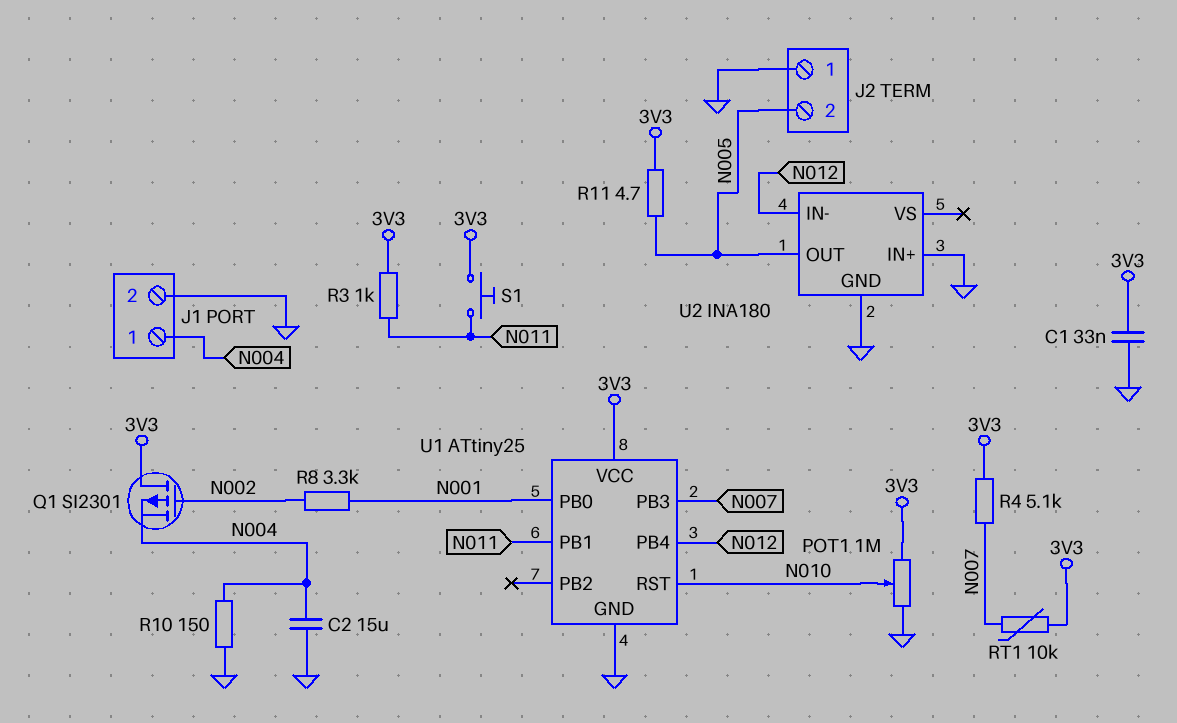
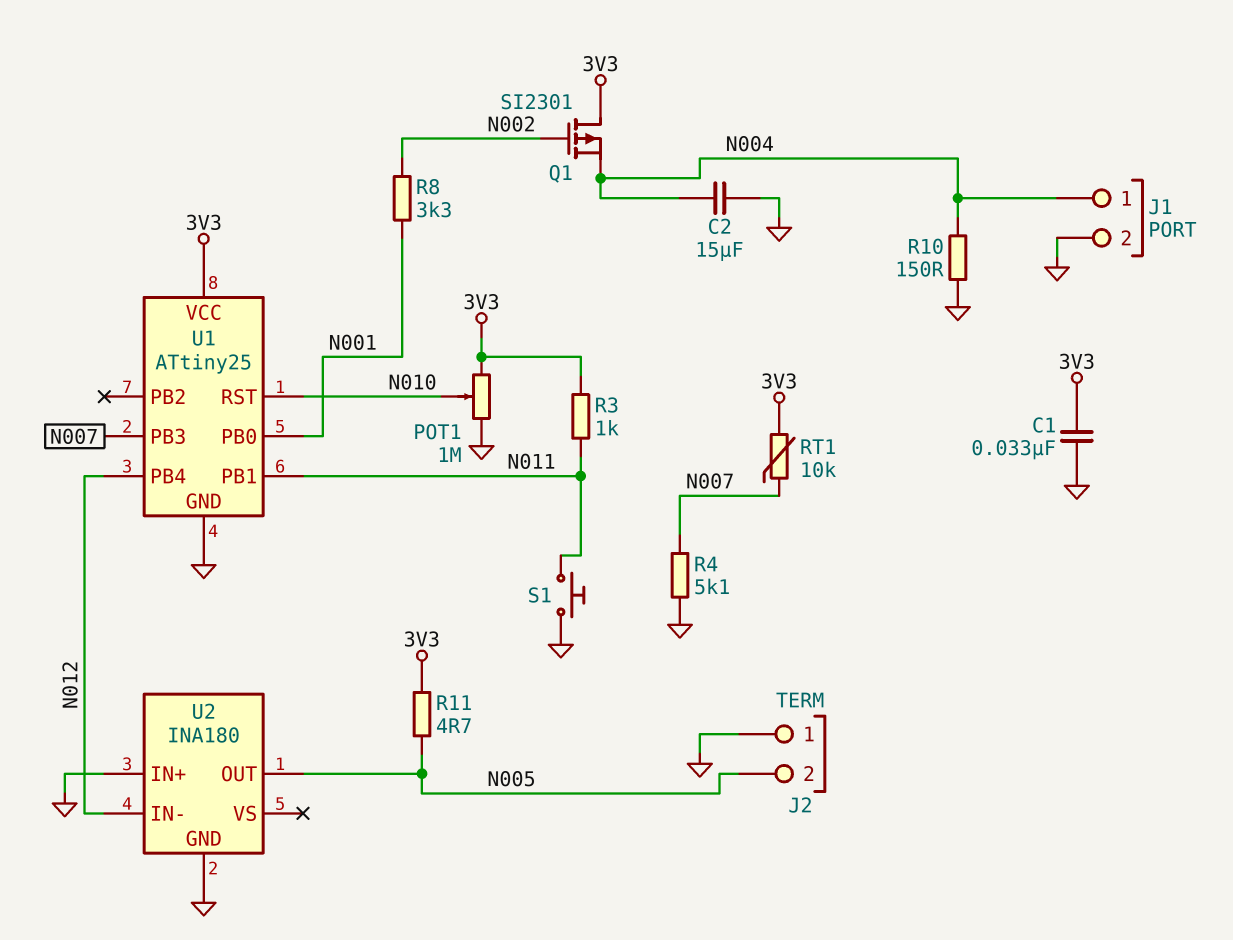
R4: 5.1k (3V3, N007) -> 5.1k (GND, N007)
S1: button (3V3, N011) -> button (GND, N011)

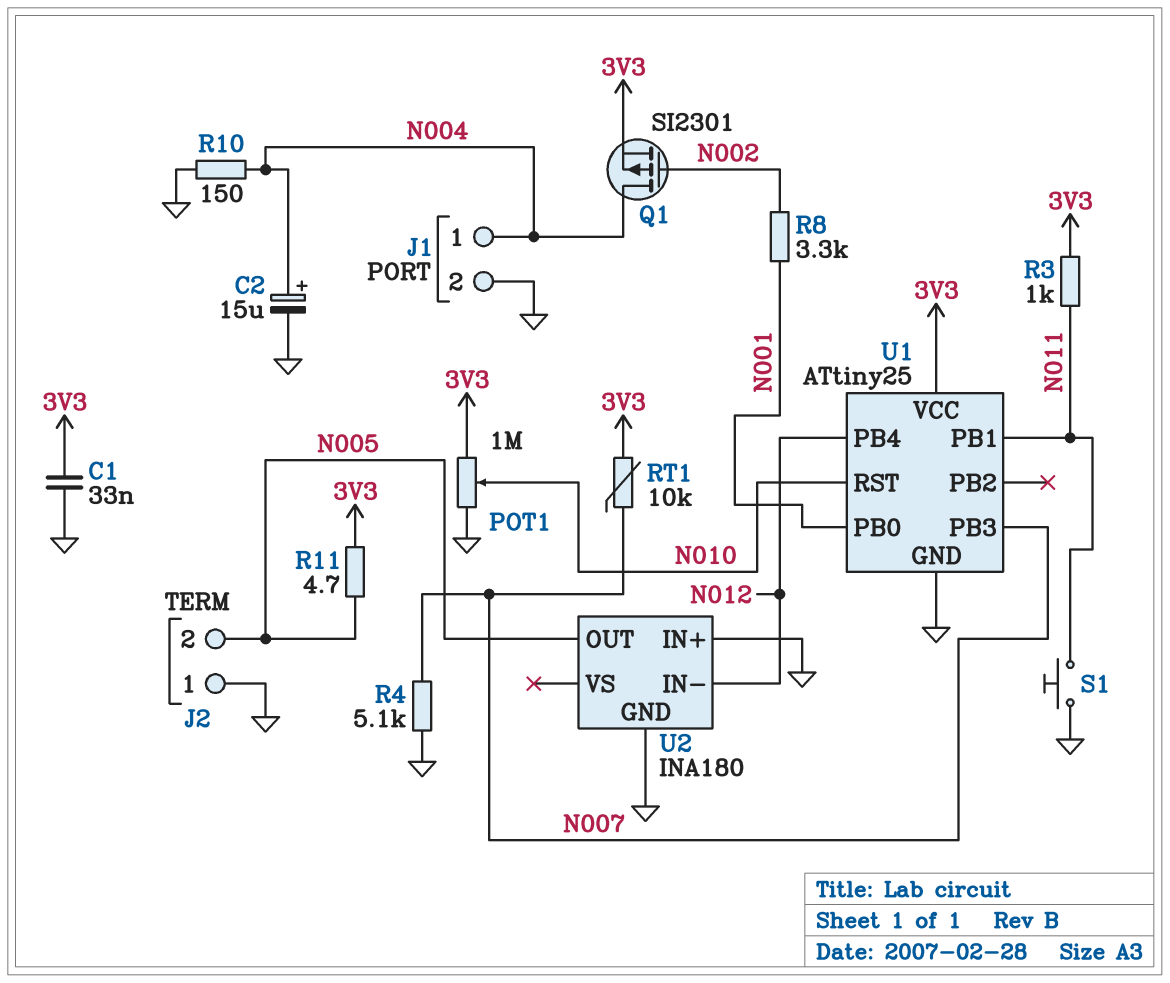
C2: 15uF (GND, N004) -> 15uF (plus N004, minus GND)
Q1: PMOS SI2301 (G N002, D 3V3, S N004) -> PMOS SI2301 (G N002, D N004, S 3V3)

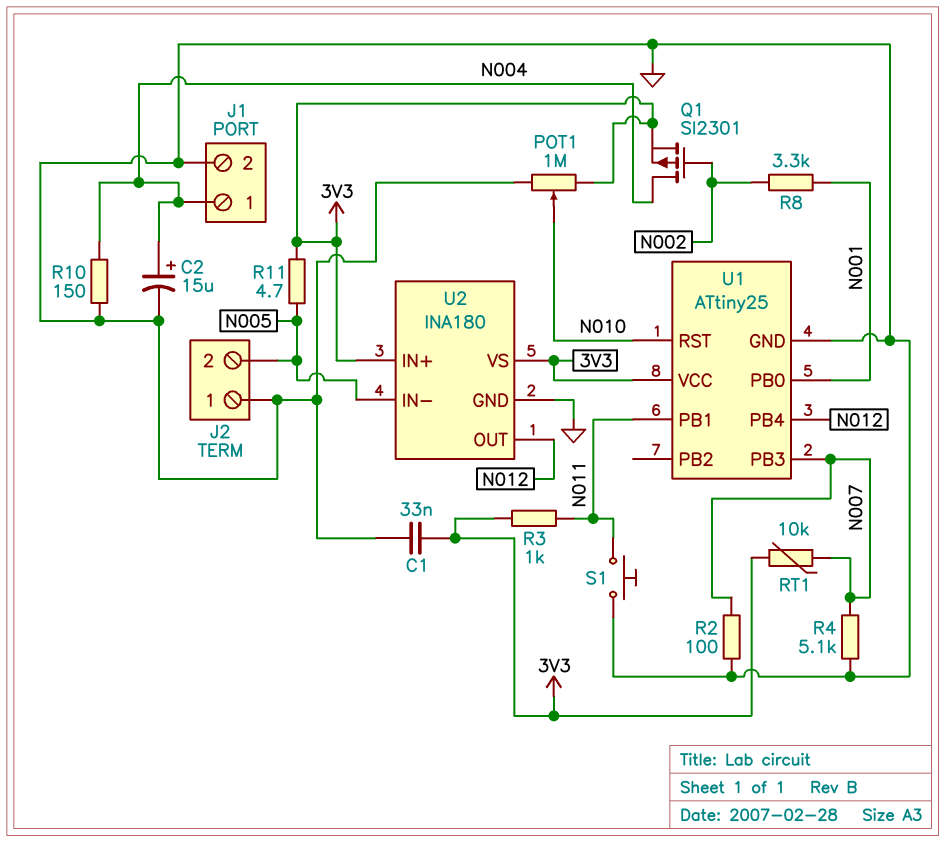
R2: none -> 100 (GND, N007)
U2 pin IN+: GND -> 3V3
U2 pin IN-: N012 -> N005
U2 pin OUT: N005 -> N012
U2 pin VS: none -> 3V3

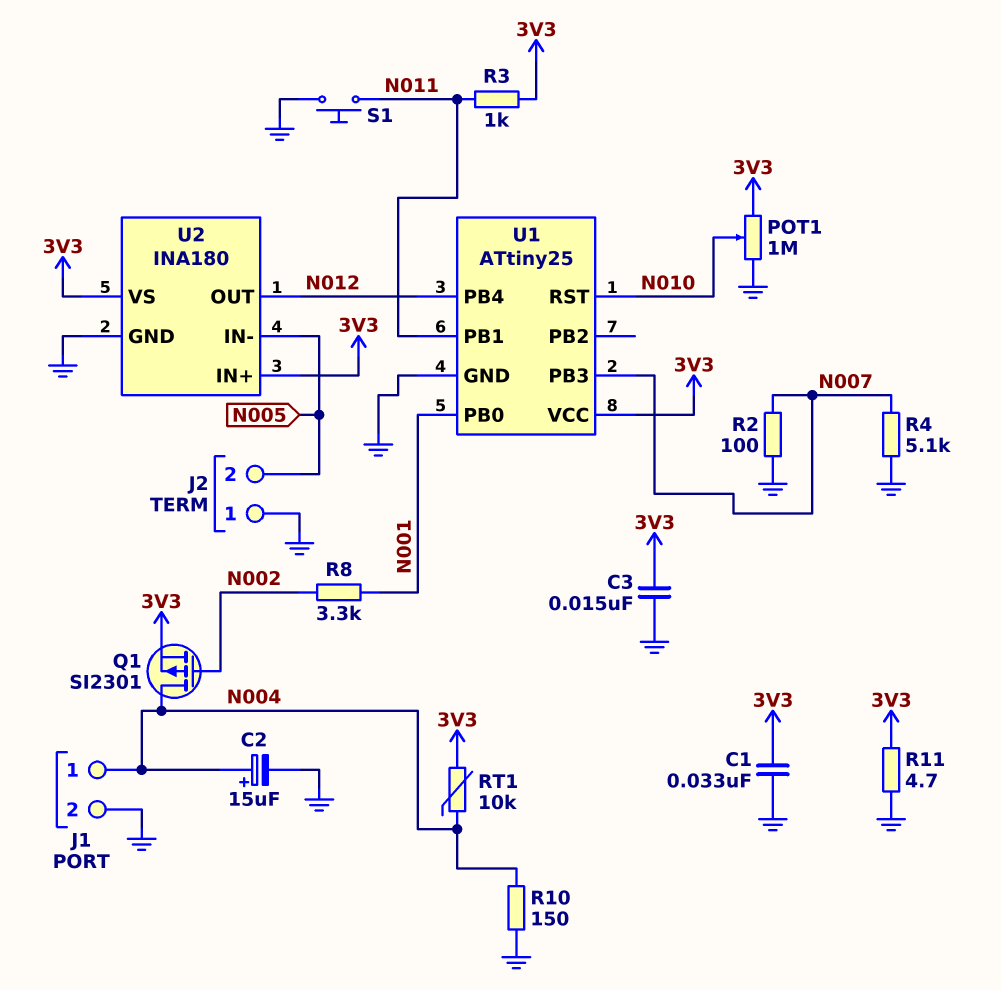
C3: none -> 15nF (3V3, GND)
R11: 4.7 (3V3, N005) -> 4.7 (3V3, GND)
RT1: 10k (3V3, N007) -> 10k (3V3, N004)

